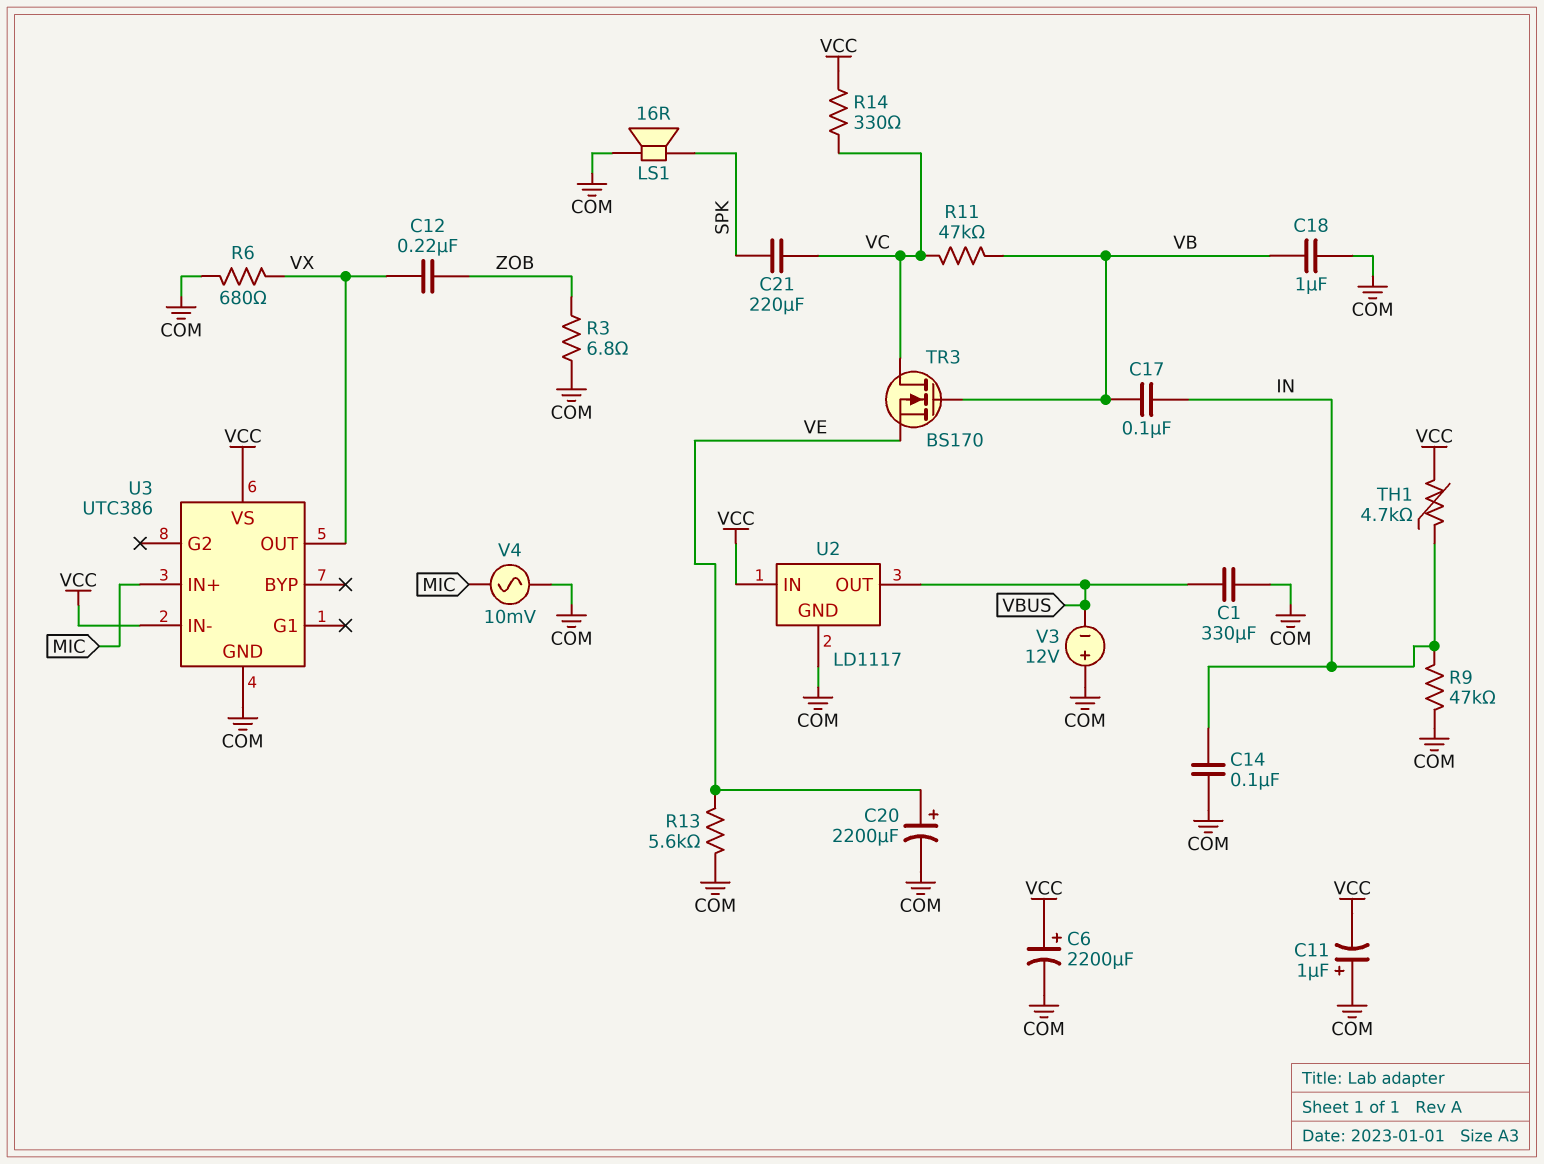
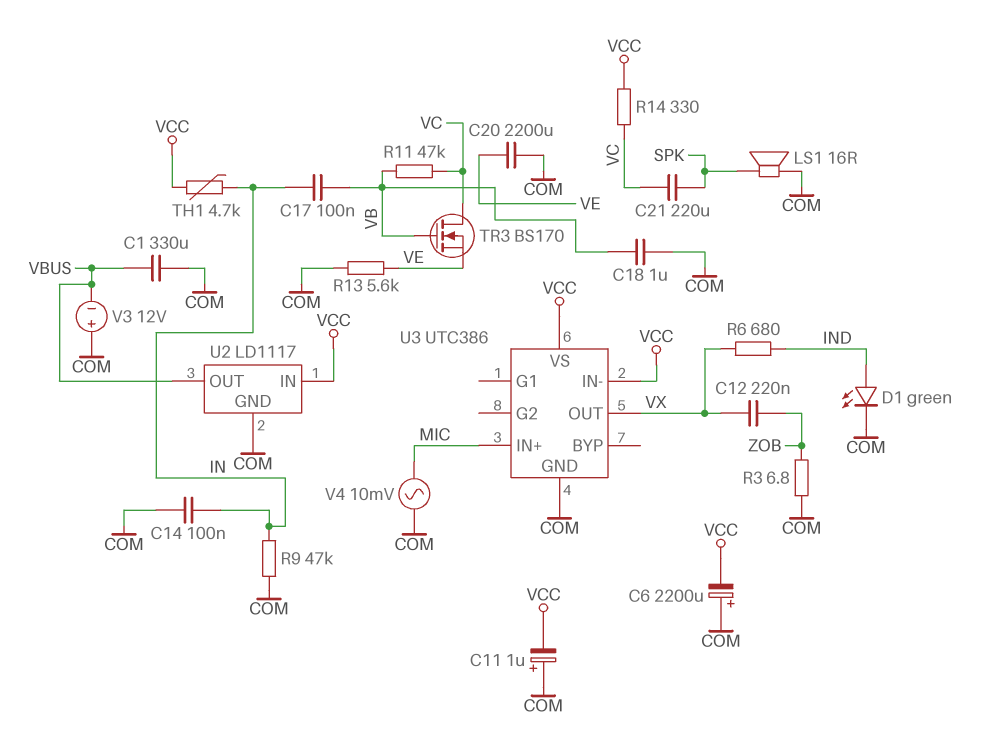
C6: 2200uF (plus VCC, minus COM) -> 2200uF (plus COM, minus VCC)
C20: 2200uF (plus VE, minus COM) -> 2200uF (COM, VE)
D1: none -> LED green (A IND, K COM)
R6: 680 (COM, VX) -> 680 (IND, VX)

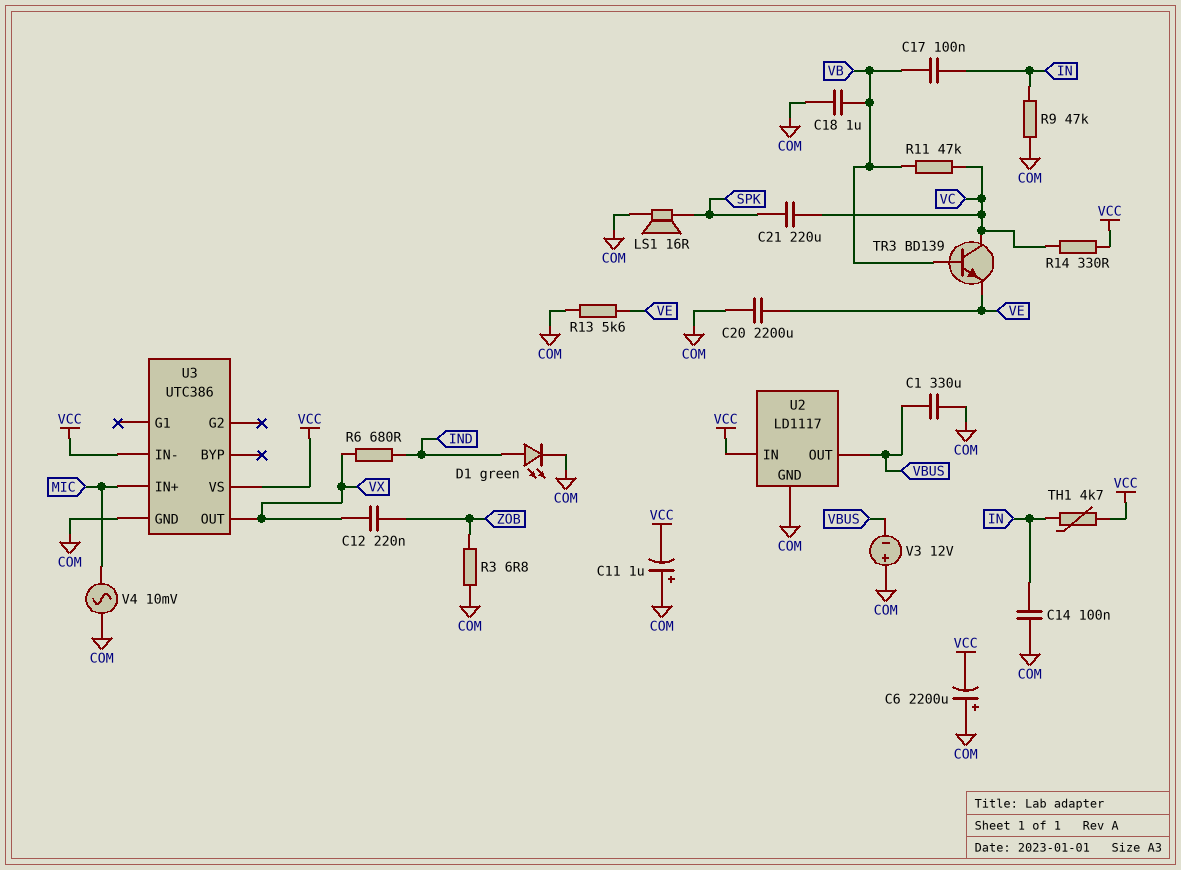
TR3: NMOS BS170 (G VB, D VC, S VE) -> NPN BD139 (B VB, C VC, E VE)

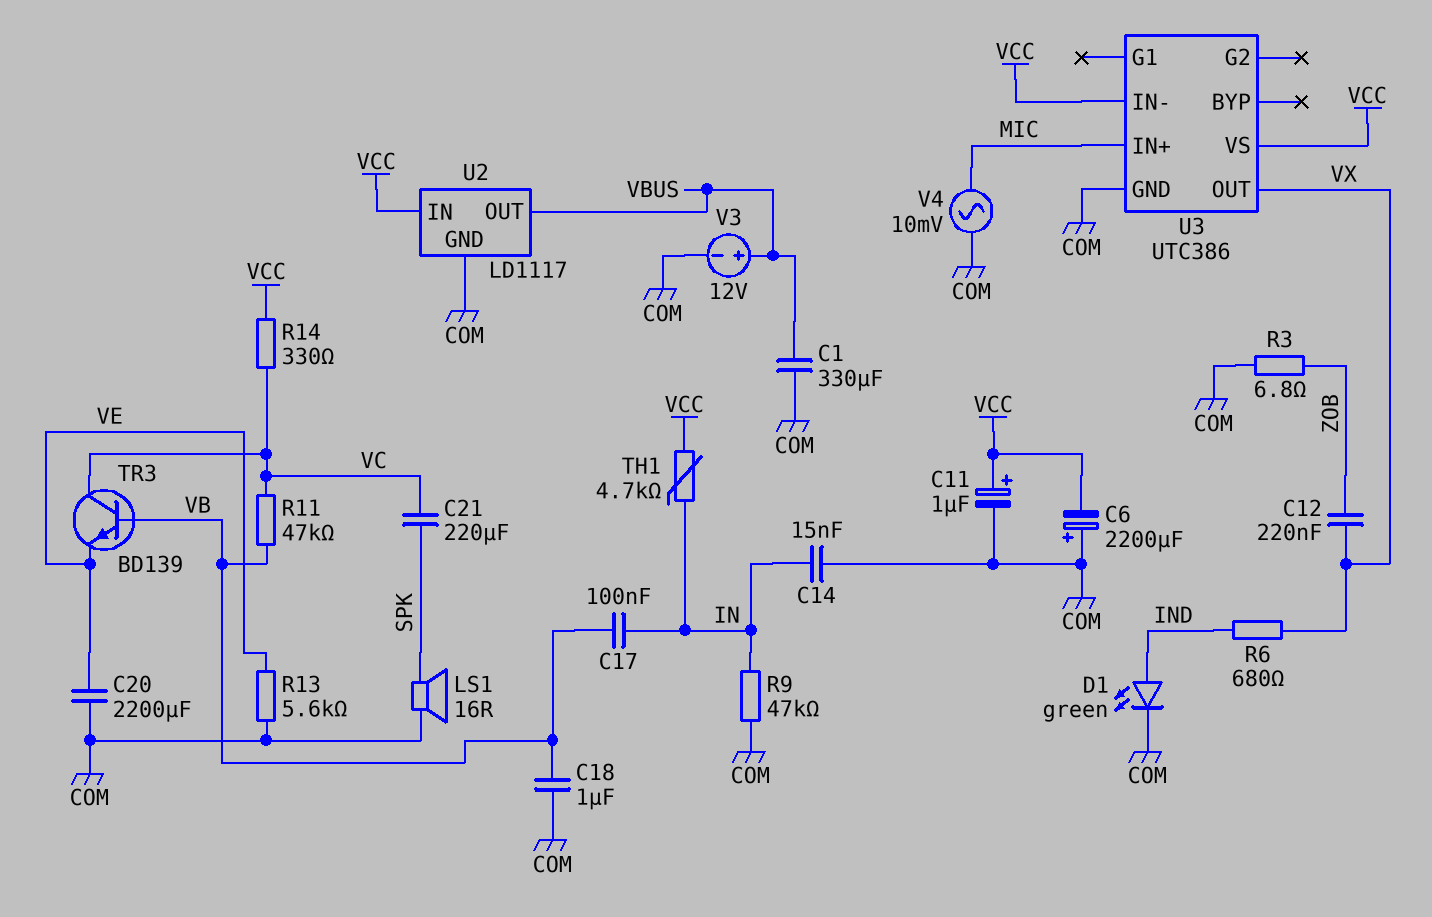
C11: 1uF (plus COM, minus VCC) -> 1uF (plus VCC, minus COM)
C14: 100nF (COM, IN) -> 15nF (COM, IN)
V3: 12V (plus COM, minus VBUS) -> 12V (plus VBUS, minus COM)

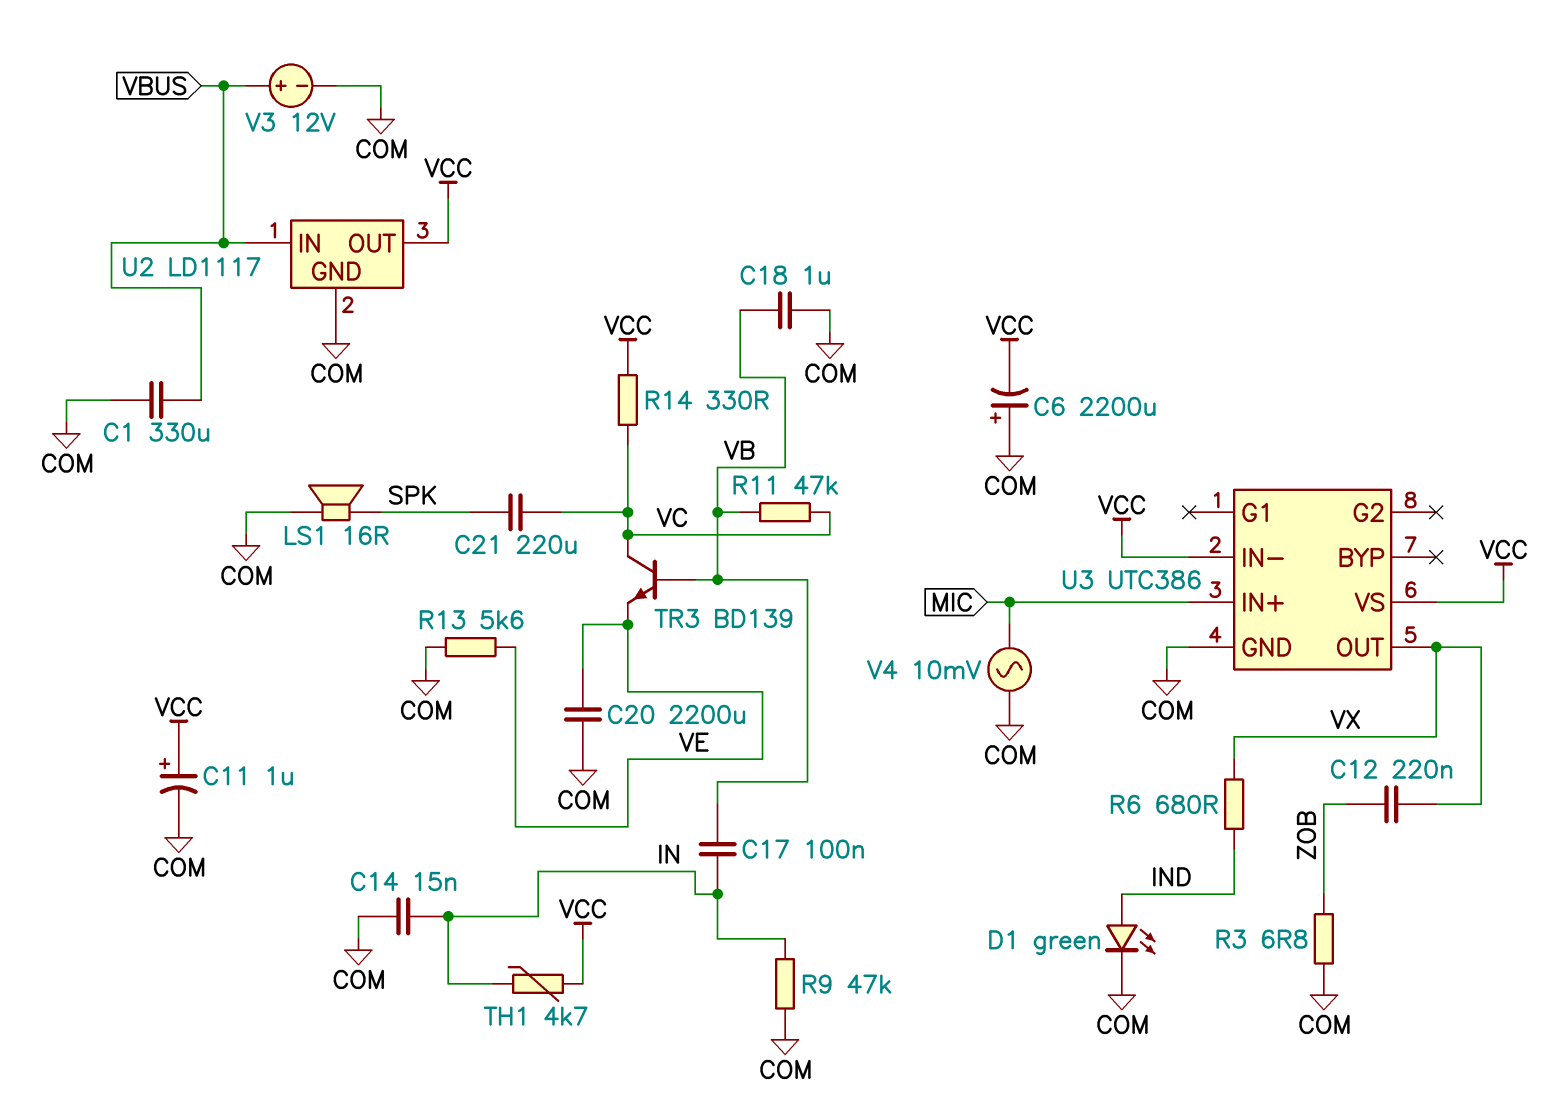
U2 pin IN: VCC -> VBUS
U2 pin OUT: VBUS -> VCC

